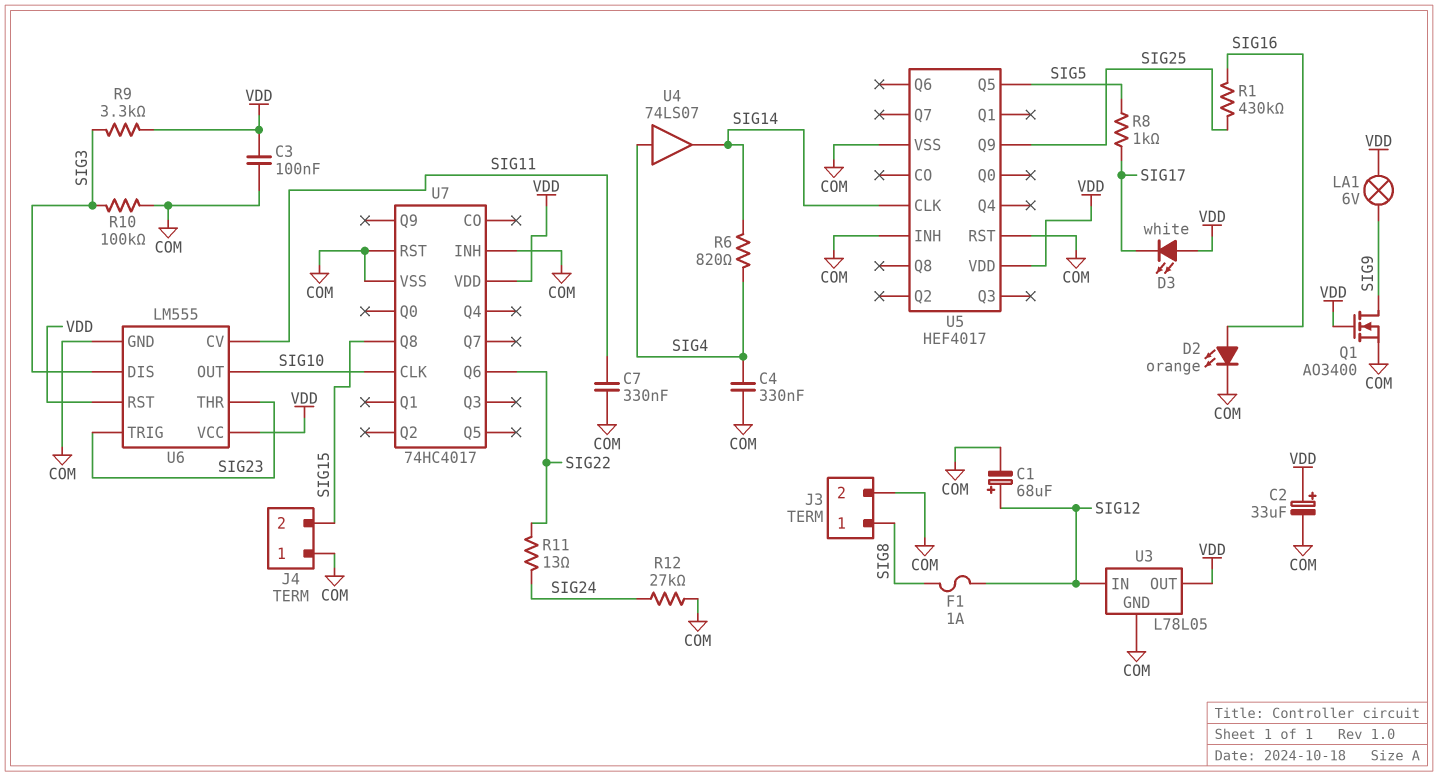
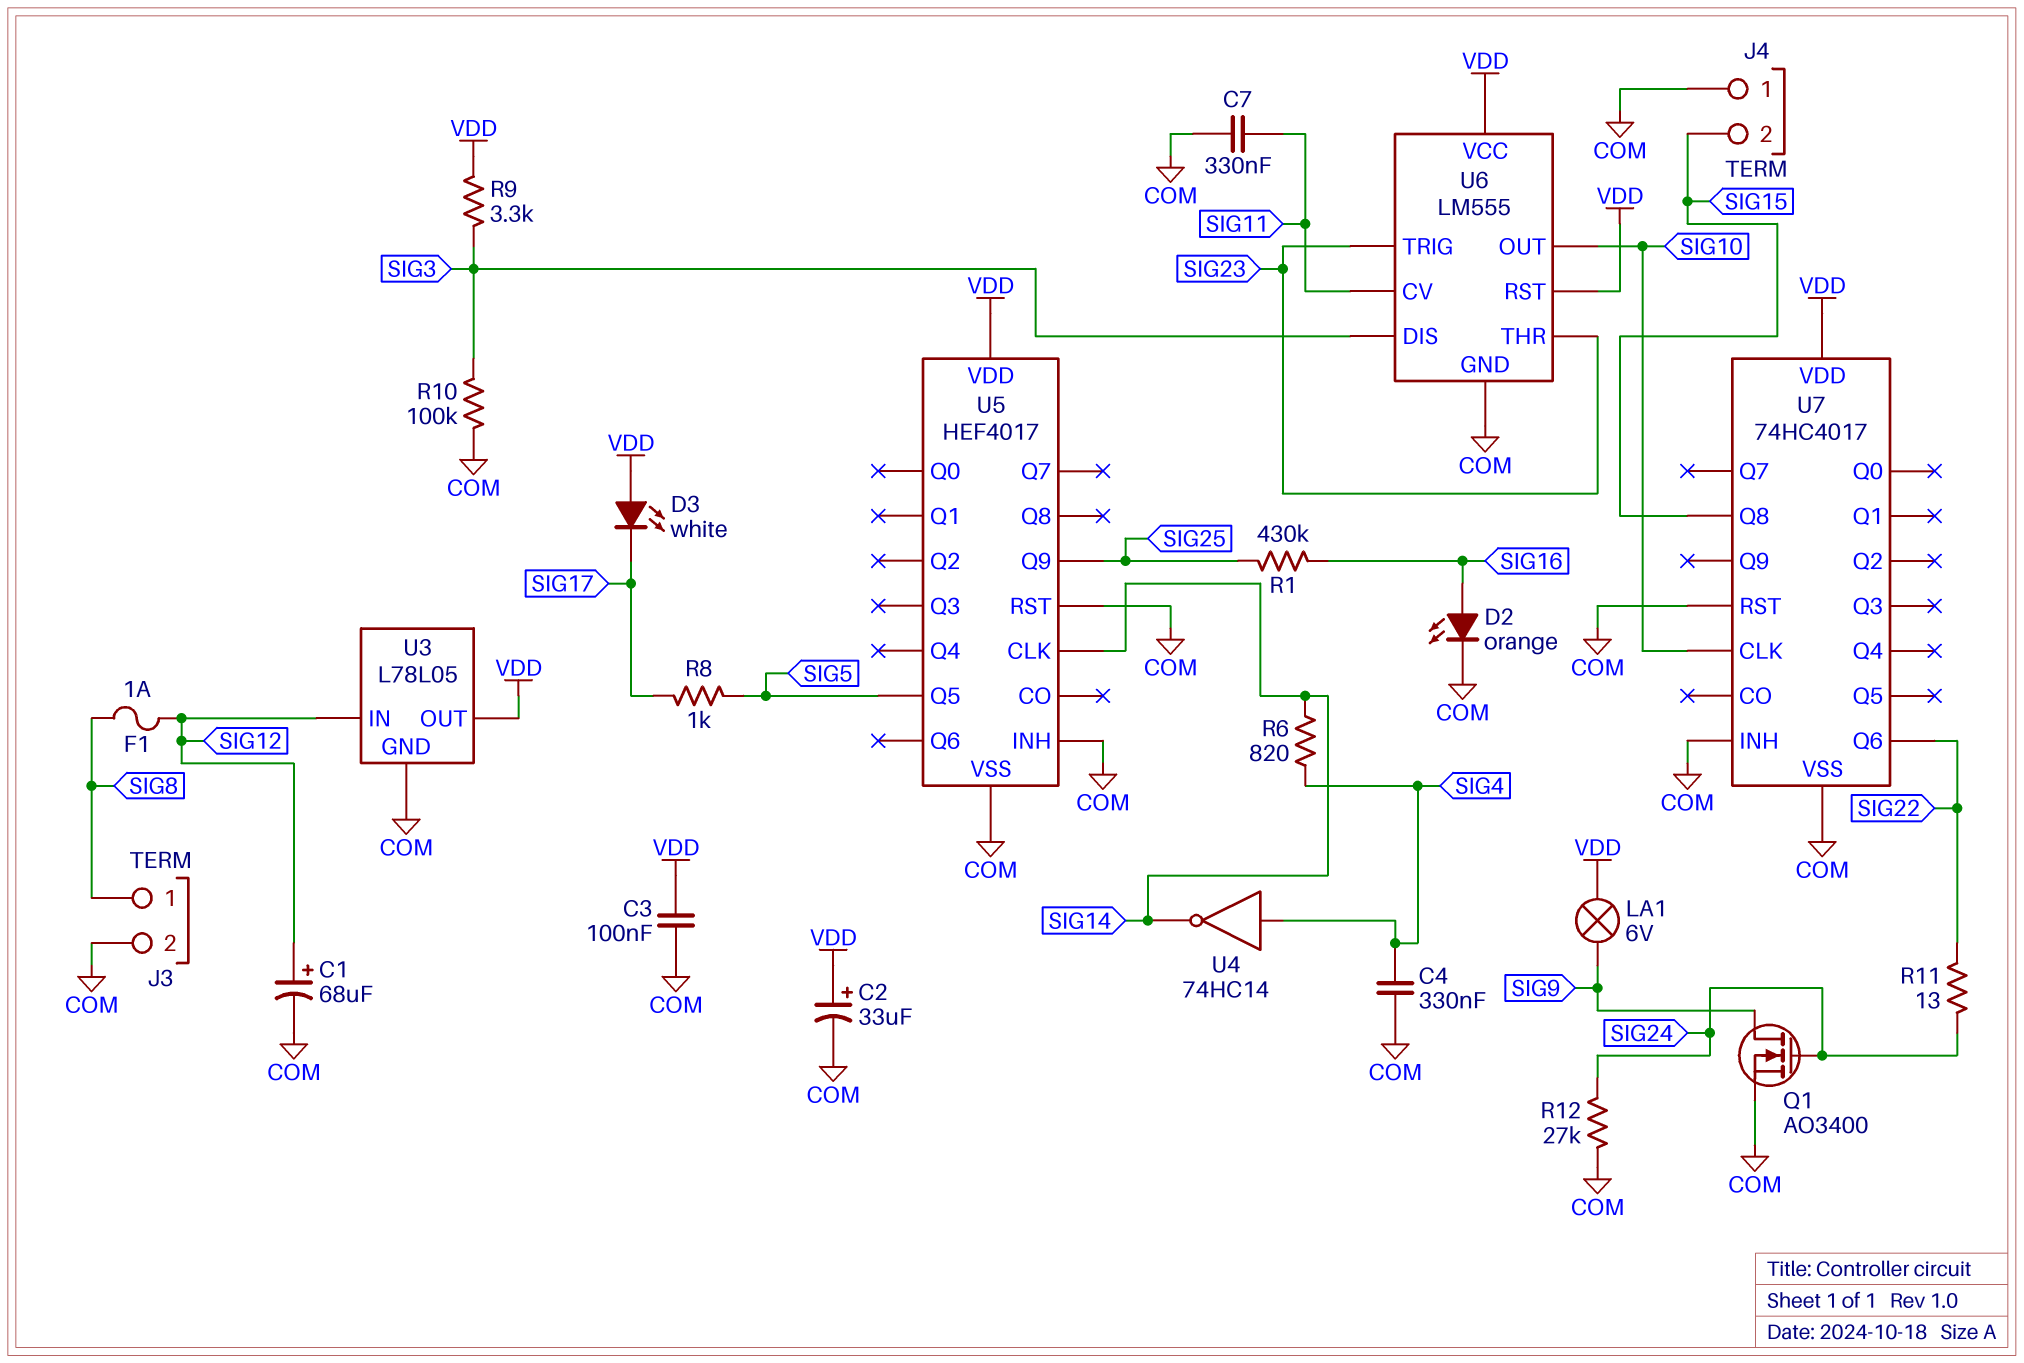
Q1: NMOS AO3400 (G VDD, D SIG9, S COM) -> NMOS AO3400 (G SIG24, D SIG9, S COM)
U4: buffer 74LS07 (in SIG4, out SIG14) -> NOT 74HC14 (in SIG4, out SIG14)

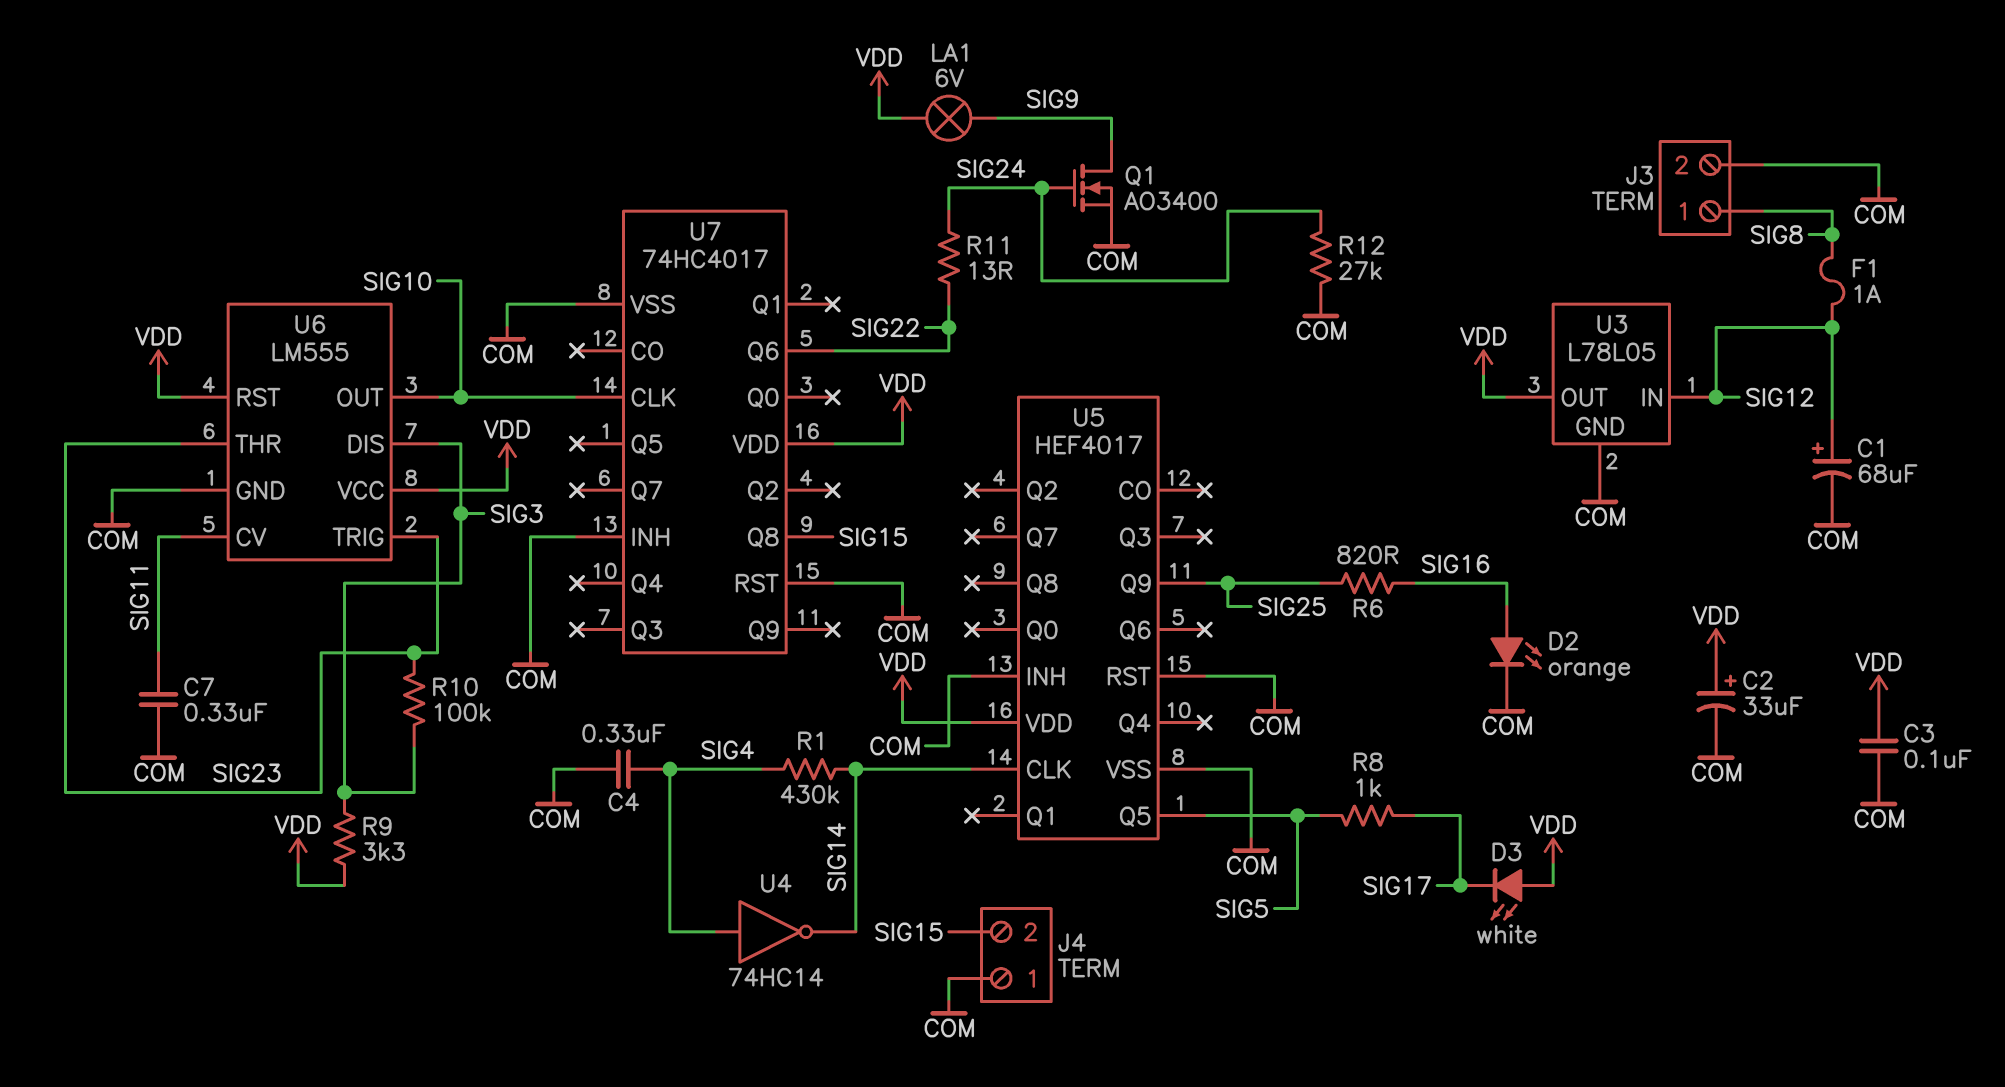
R1: 430k (SIG16, SIG25) -> 430k (SIG4, SIG14)
R6: 820 (SIG4, SIG14) -> 820 (SIG16, SIG25)
R10: 100k (COM, SIG3) -> 100k (SIG3, SIG23)

